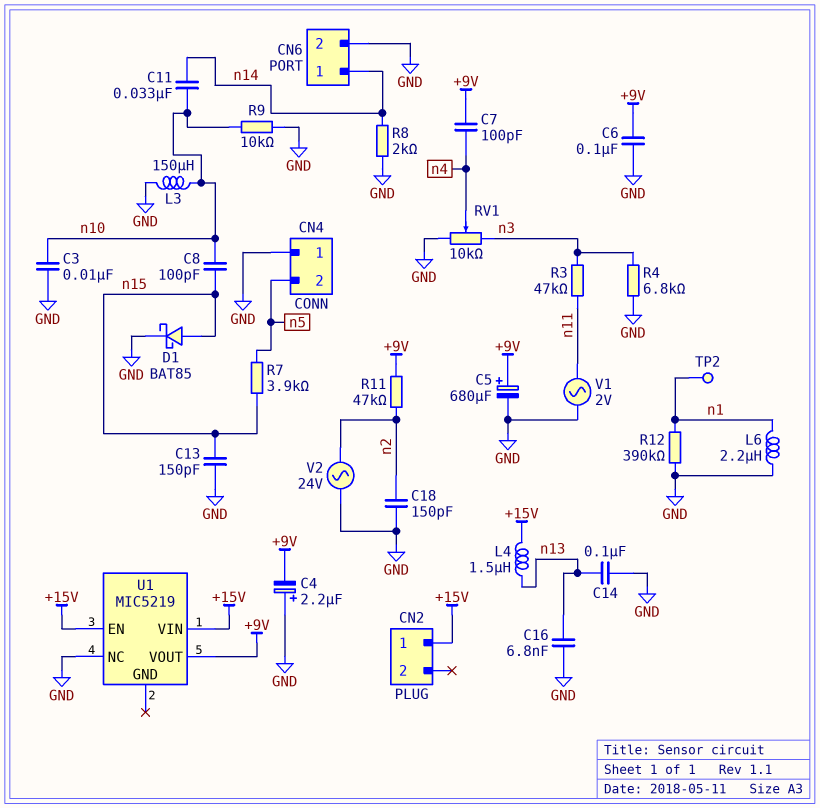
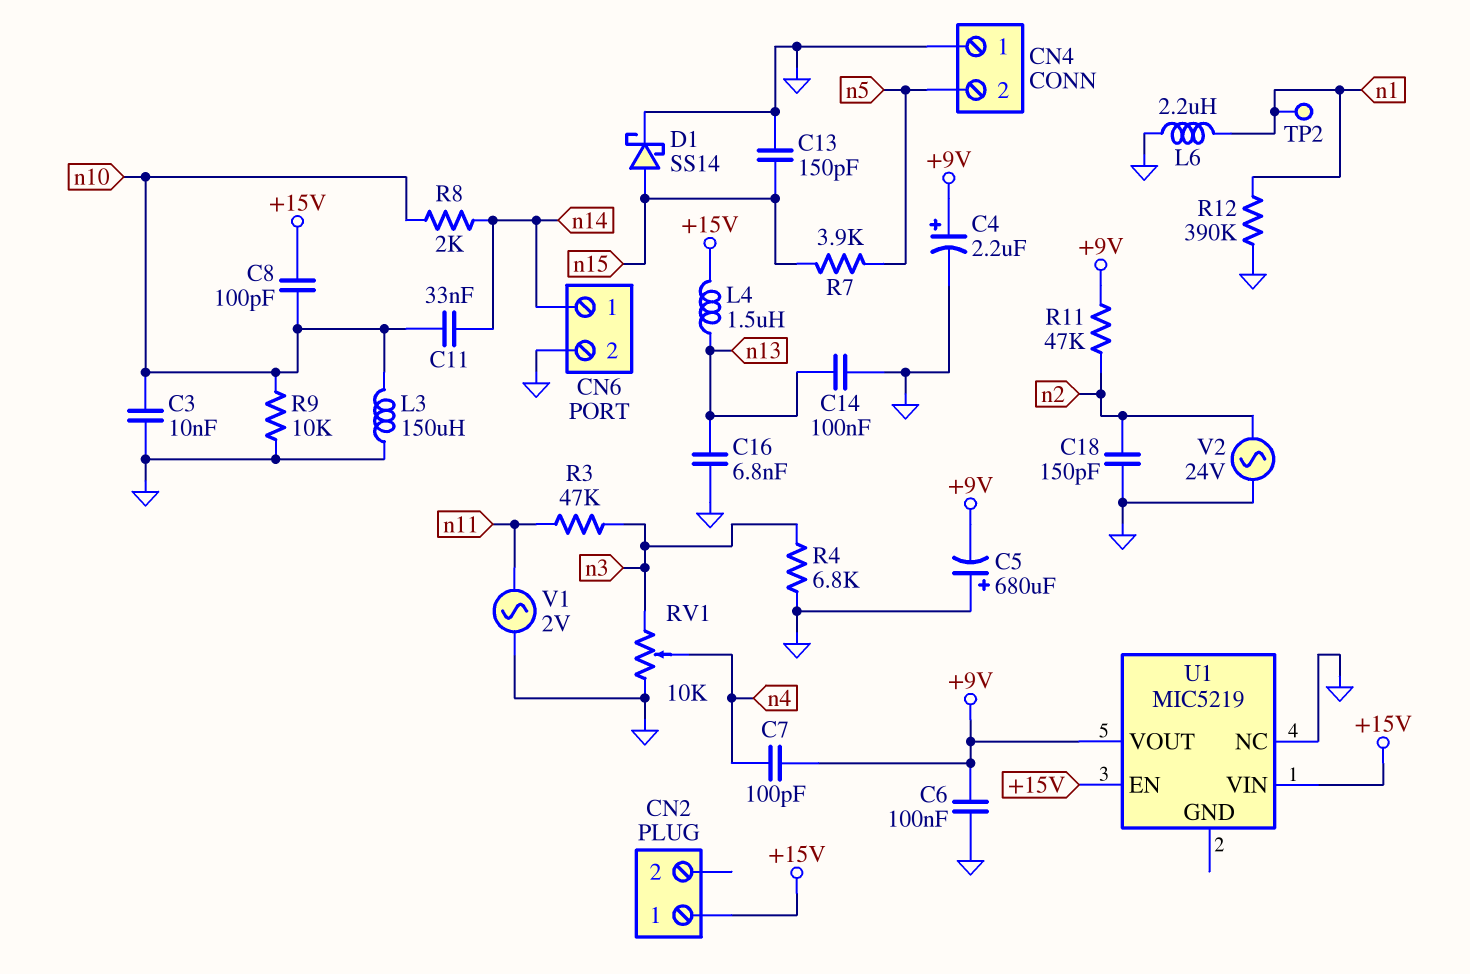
C4: 2.2uF (plus GND, minus +9V) -> 2.2uF (plus +9V, minus GND)
C5: 680uF (plus +9V, minus GND) -> 680uF (plus GND, minus +9V)
C8: 100pF (n10, n15) -> 100pF (+15V, n10)
D1: schottky BAT85 (A n15, K GND) -> schottky SS14 (A n15, K GND)
R8: 2k (GND, n14) -> 2k (n10, n14)

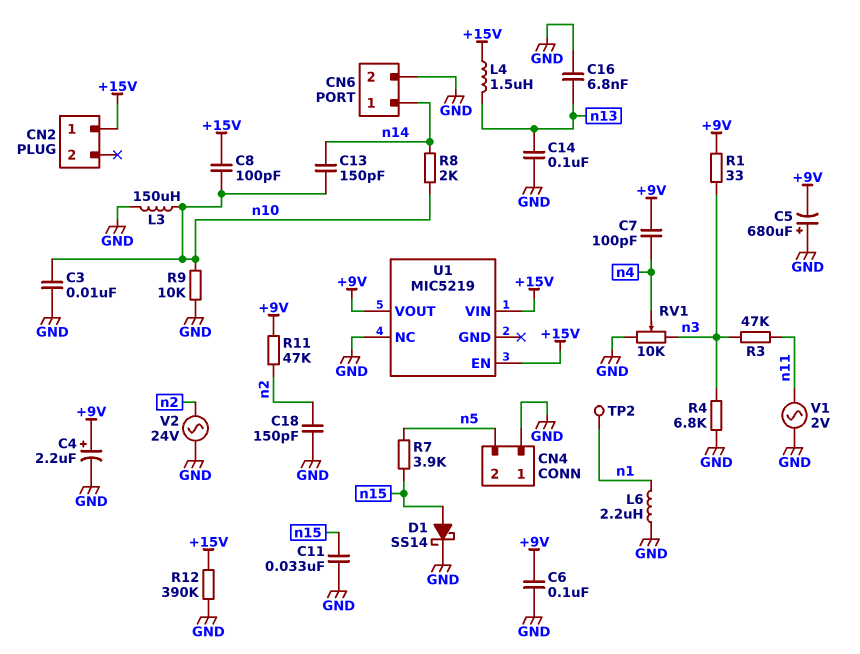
C11: 33nF (n10, n14) -> 33nF (GND, n15)
C13: 150pF (GND, n15) -> 150pF (n10, n14)
R1: none -> 33 (+9V, n3)
R12: 390k (GND, n1) -> 390k (+15V, GND)

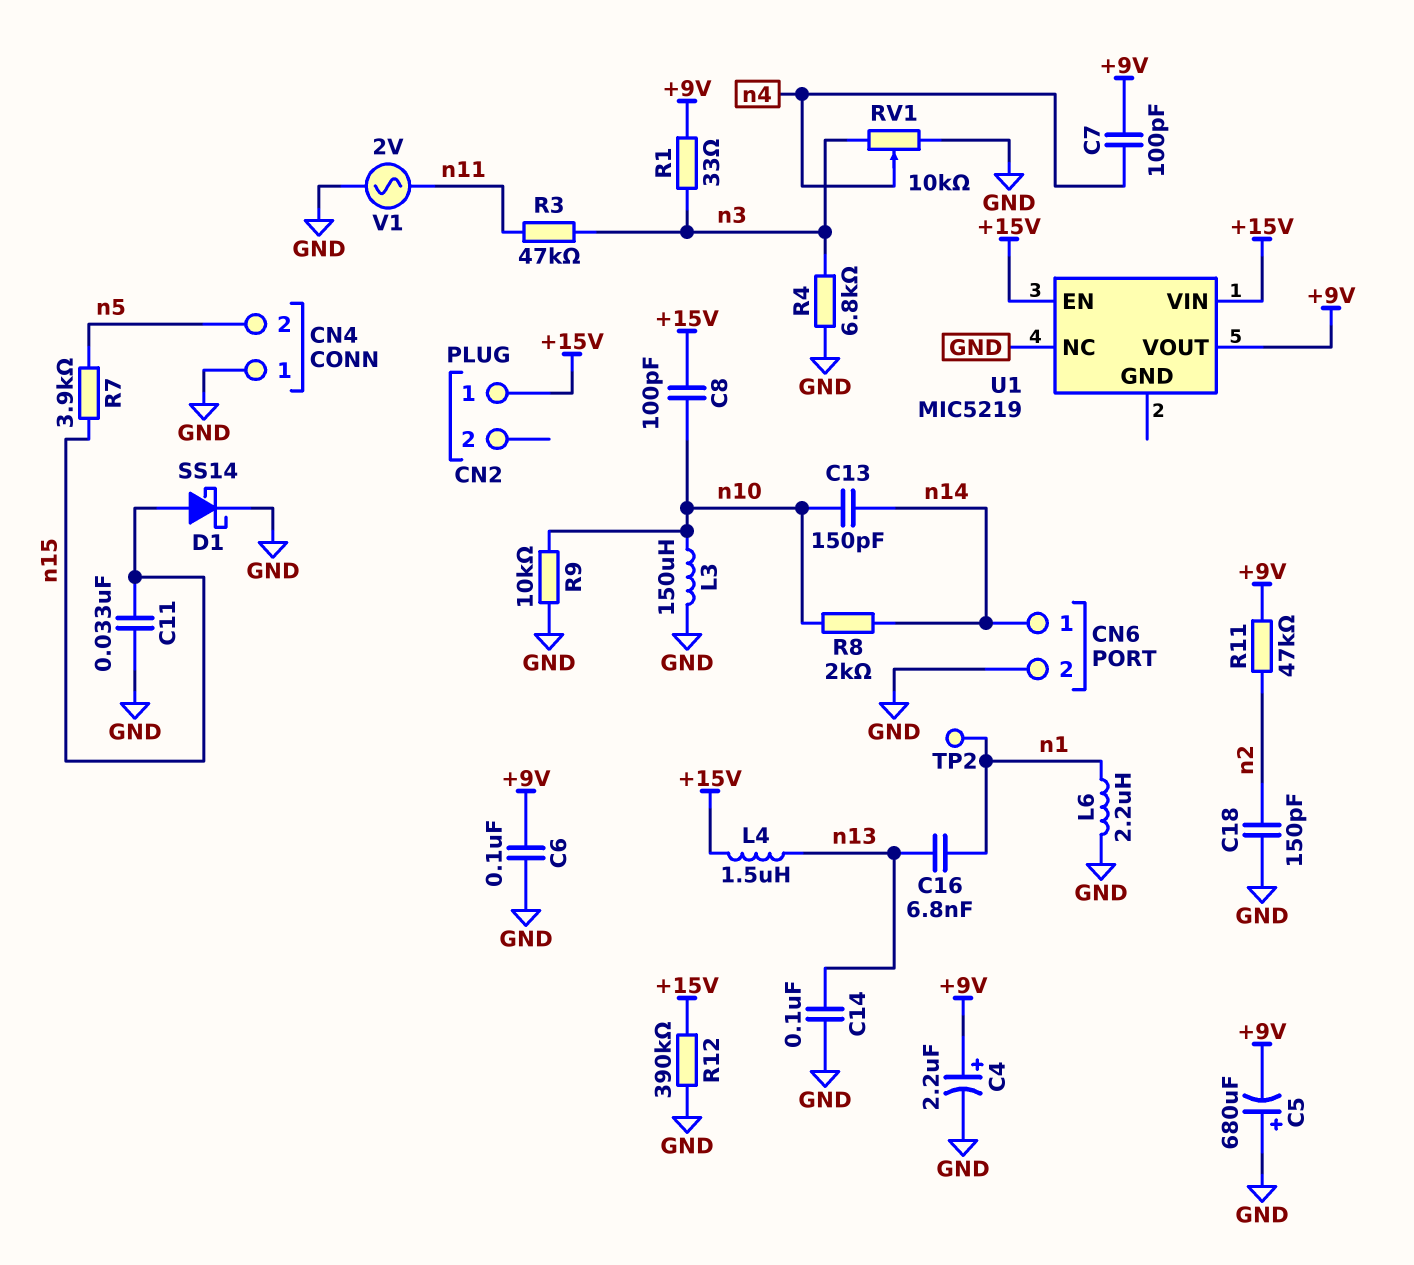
C3: 10nF (GND, n10) -> none
C16: 6.8nF (GND, n13) -> 6.8nF (n1, n13)
V2: AC 24V (GND, n2) -> none

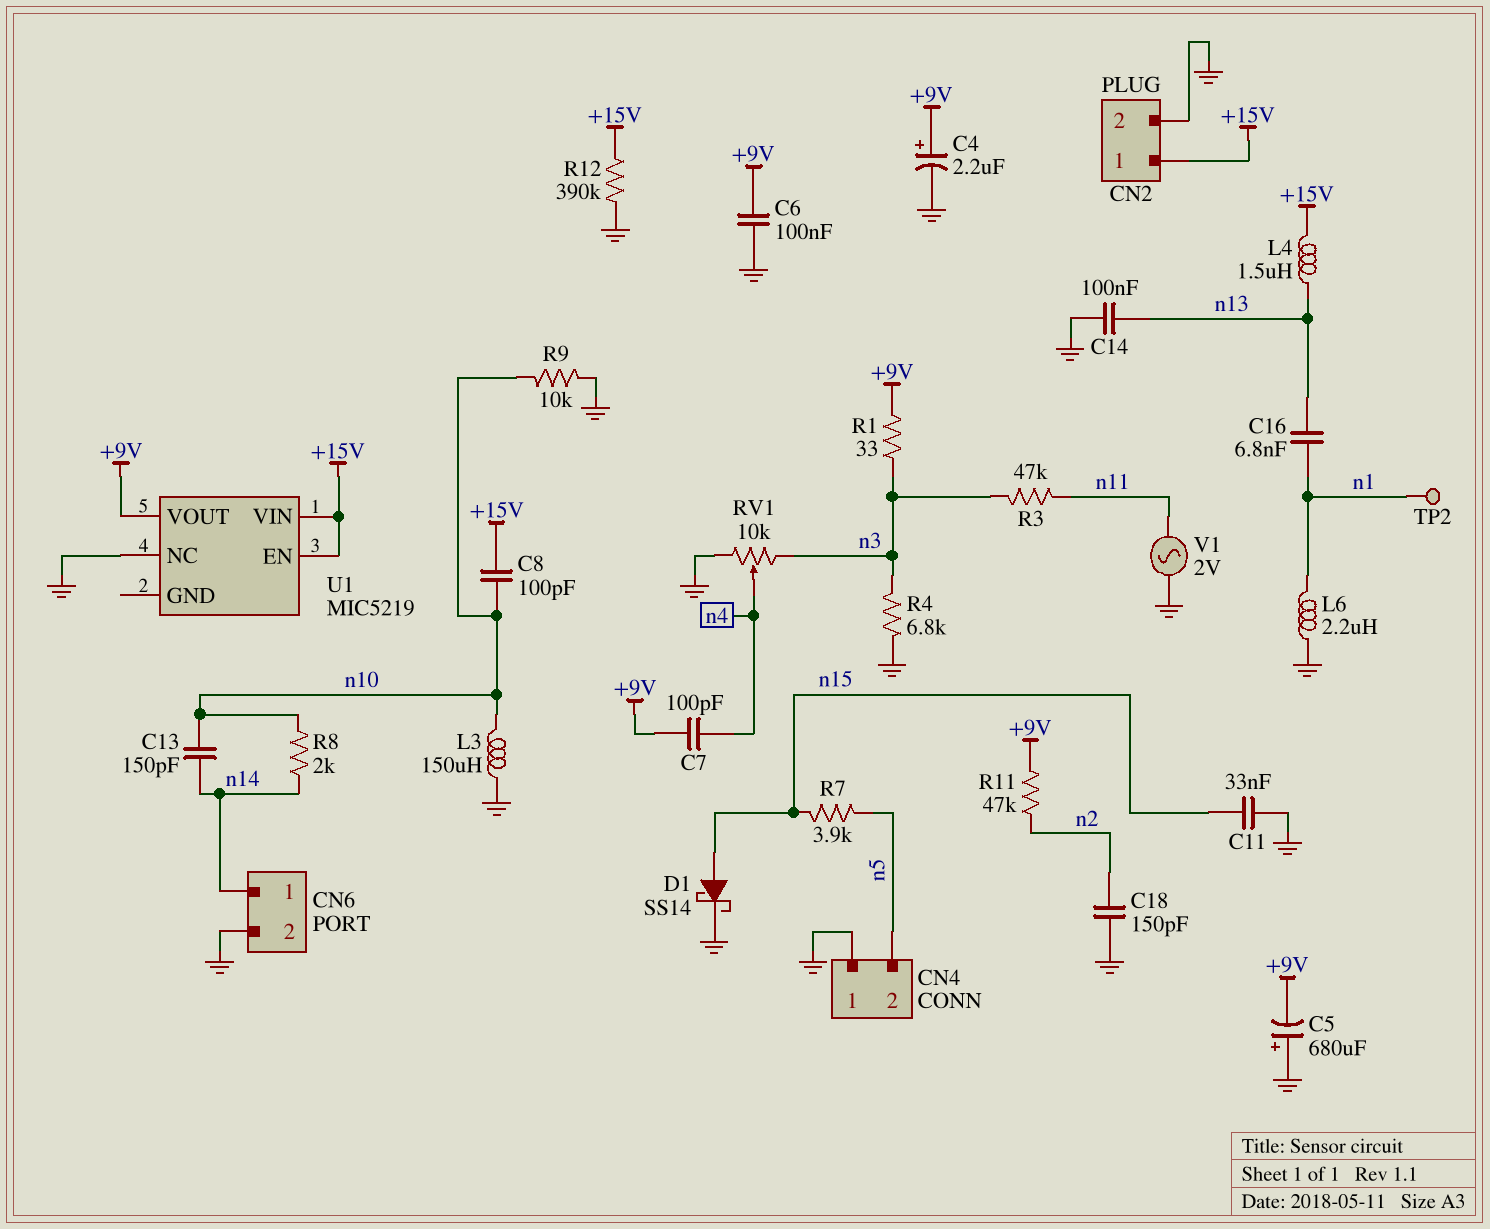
CN2 pin 2: none -> GND

